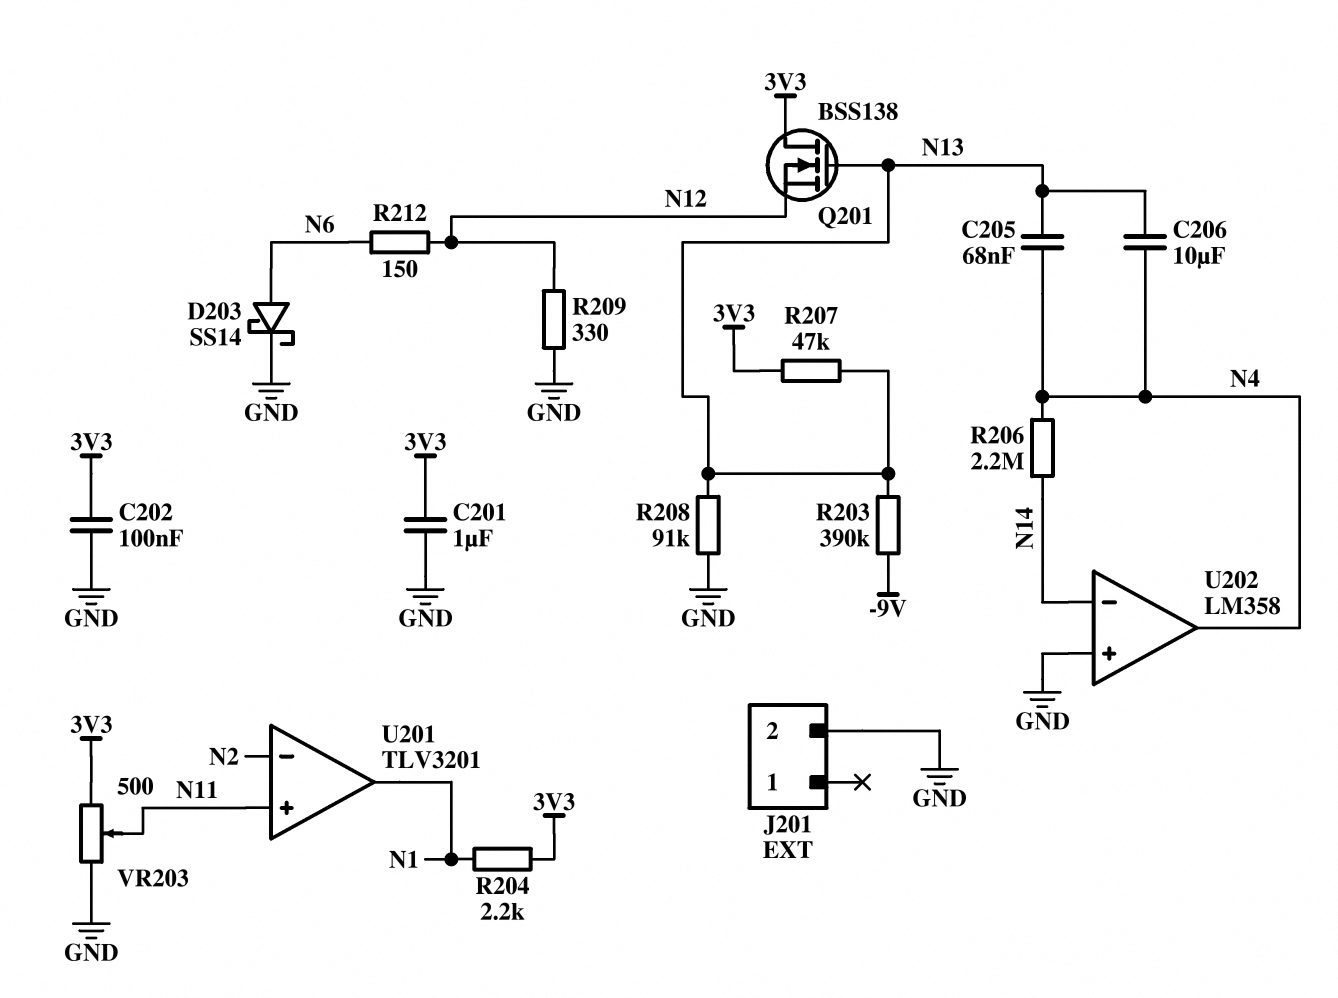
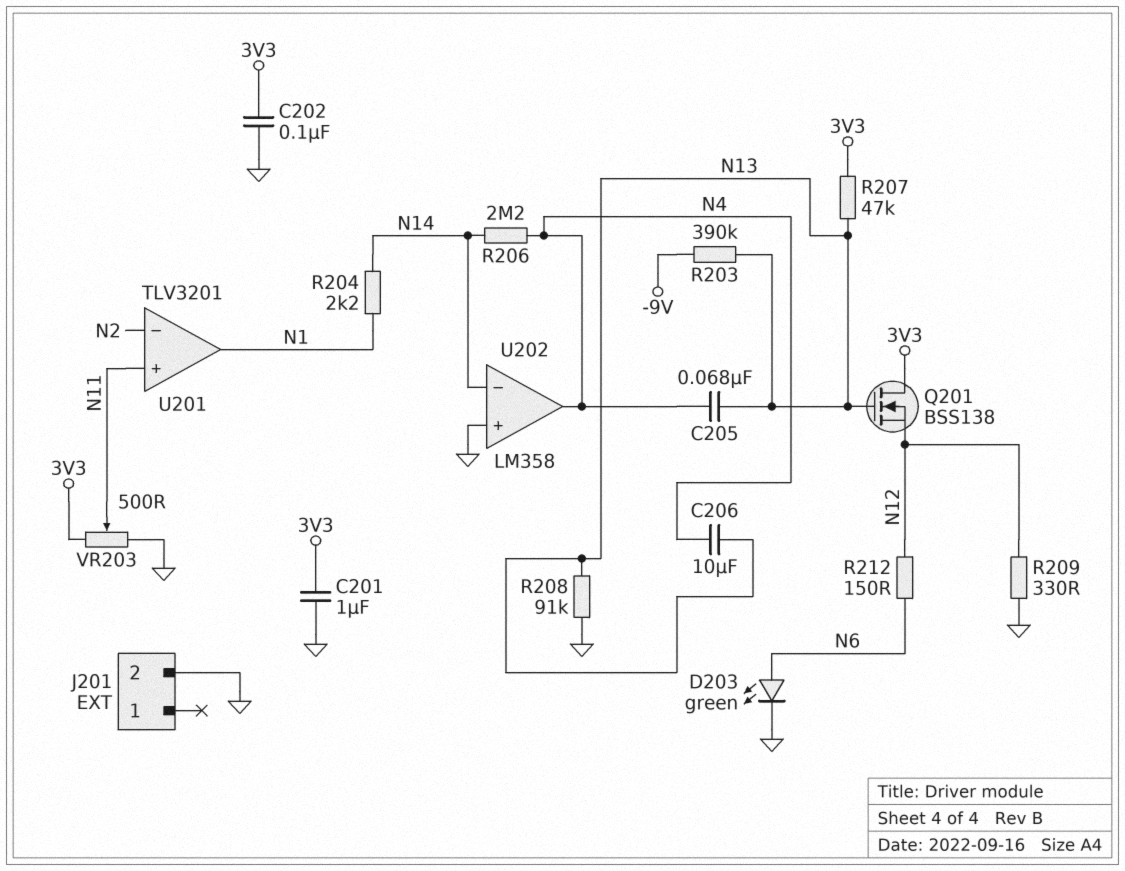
D203: schottky SS14 (A N6, K GND) -> LED green (A N6, K GND)
R204: 2.2k (3V3, N1) -> 2.2k (N1, N14)

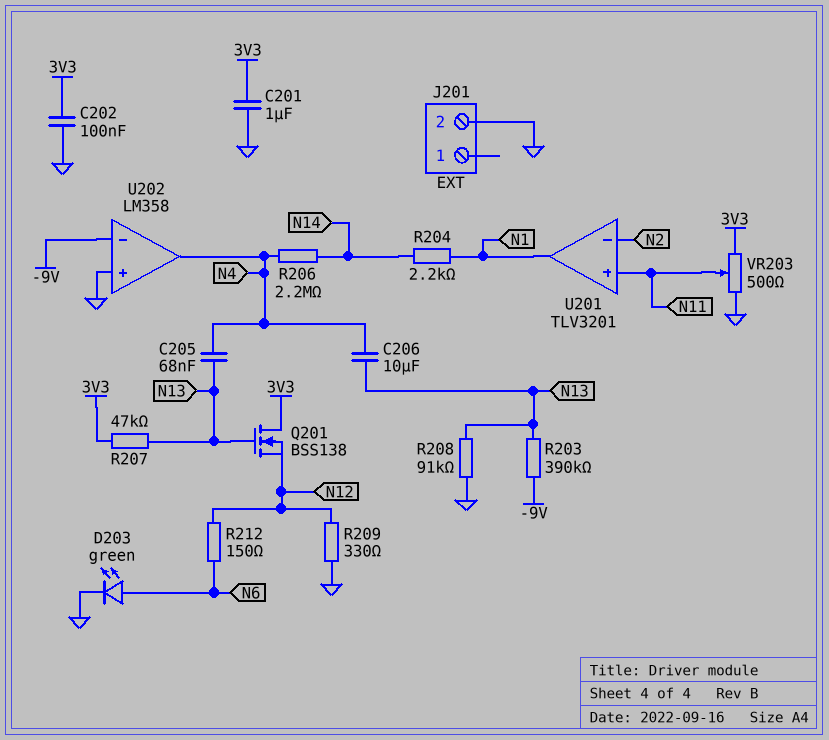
U202 pin in-: N14 -> -9V

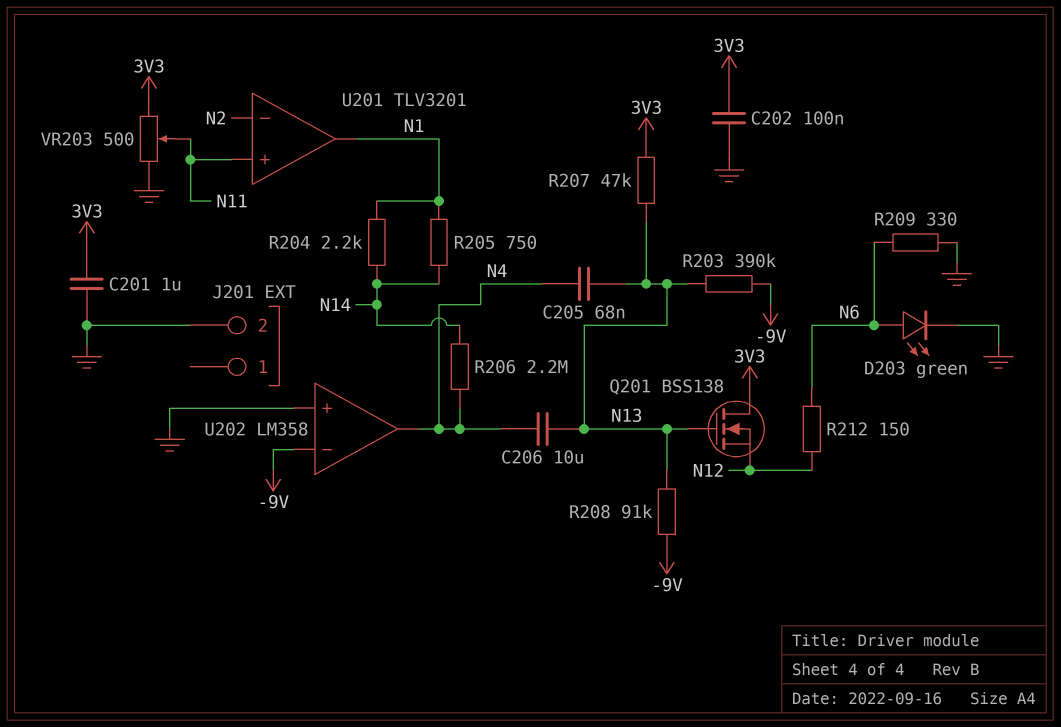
R205: none -> 750 (N1, N14)
R208: 91k (GND, N13) -> 91k (-9V, N13)
R209: 330 (GND, N12) -> 330 (GND, N6)

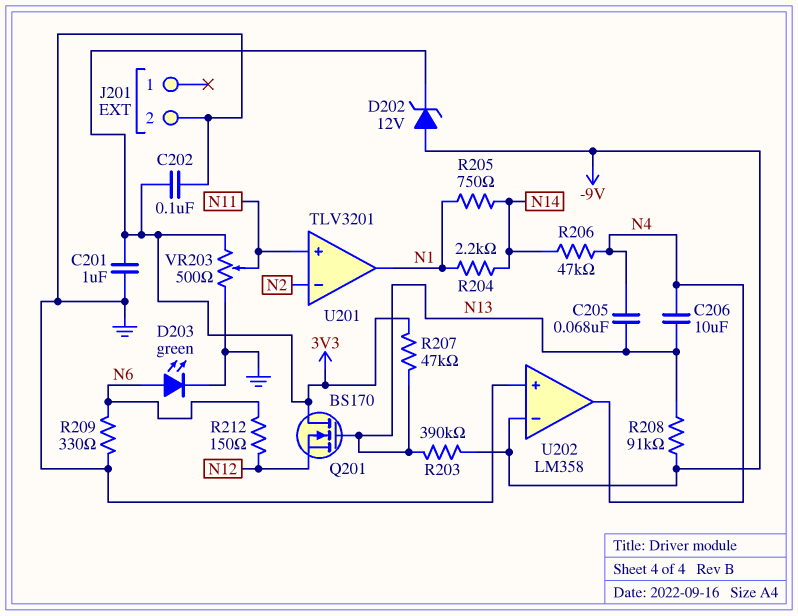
D202: none -> zener 12V (A -9V, K 3V3)
Q201: NMOS BSS138 (G N13, D 3V3, S N12) -> NMOS BS170 (G N13, D 3V3, S N12)
R206: 2.2M (N4, N14) -> 47k (N4, N14)

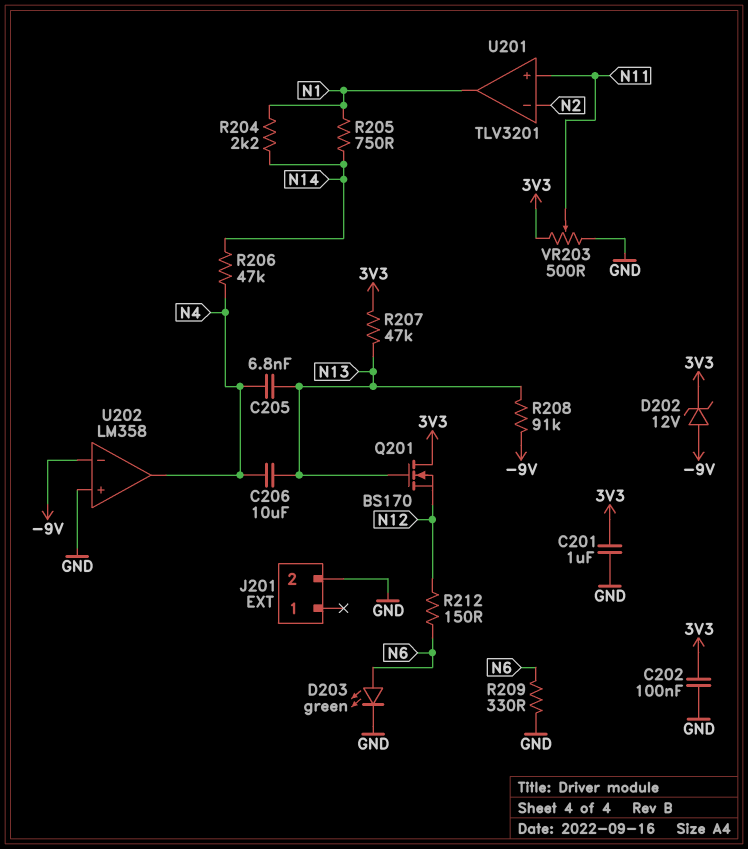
C205: 68nF (N4, N13) -> 6.8nF (N4, N13)
R203: 390k (-9V, N13) -> none

